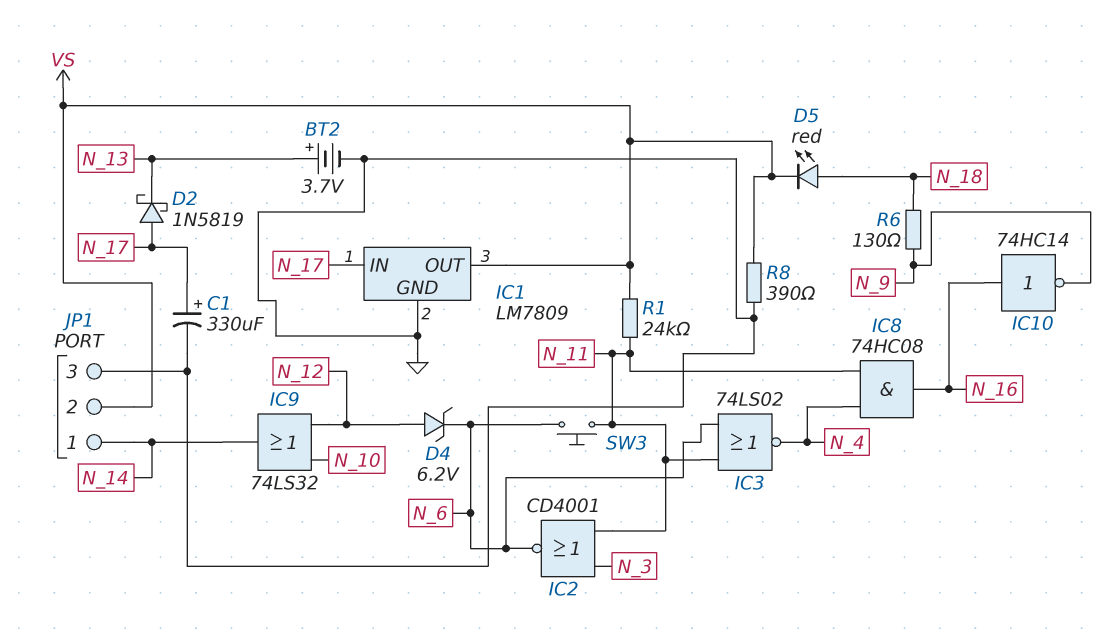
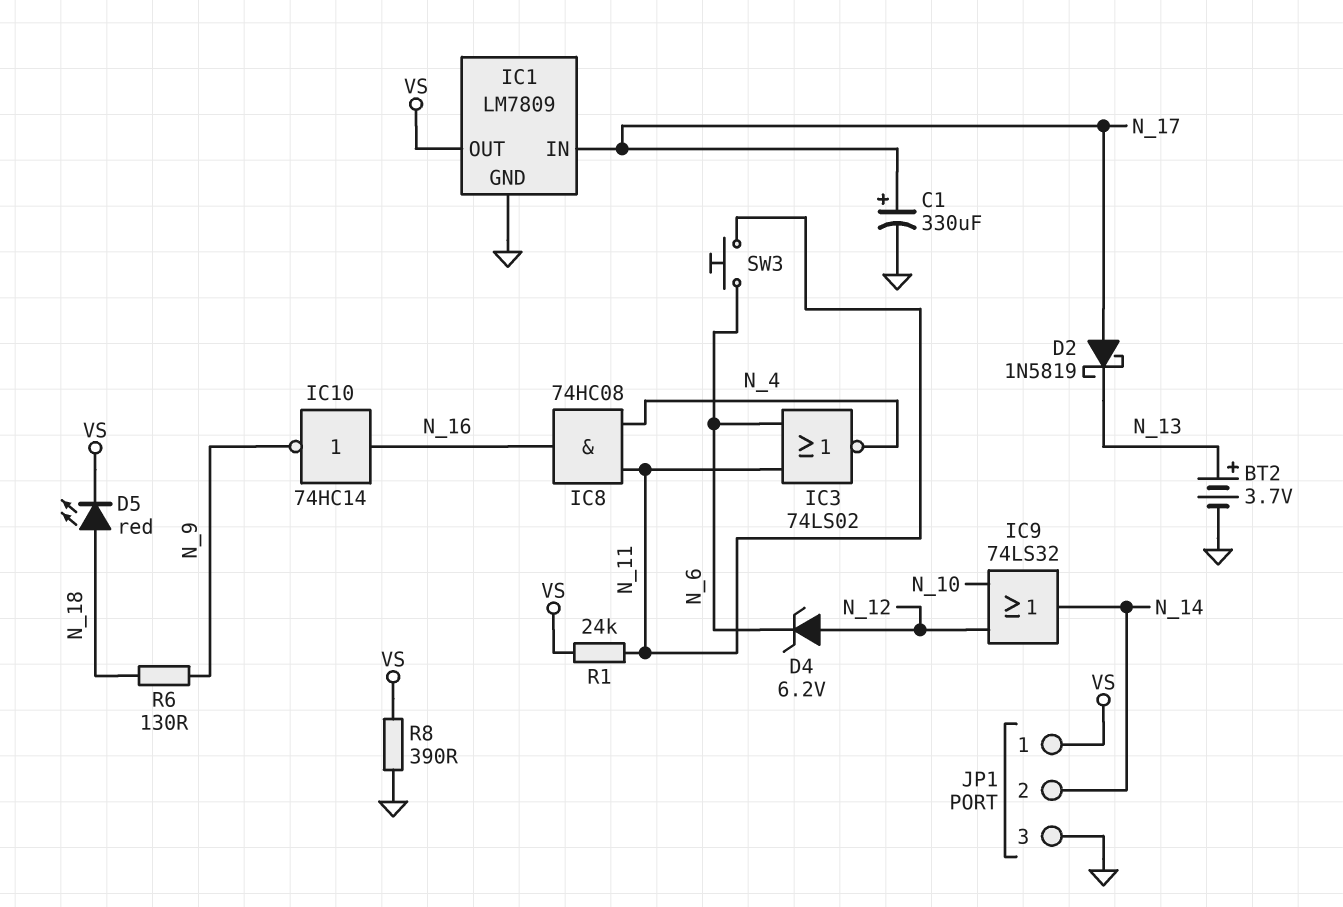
IC2: NOR CD4001 (in N_3, in N_11, out N_6) -> none
JP1 pin 1: N_14 -> VS
JP1 pin 2: VS -> N_14

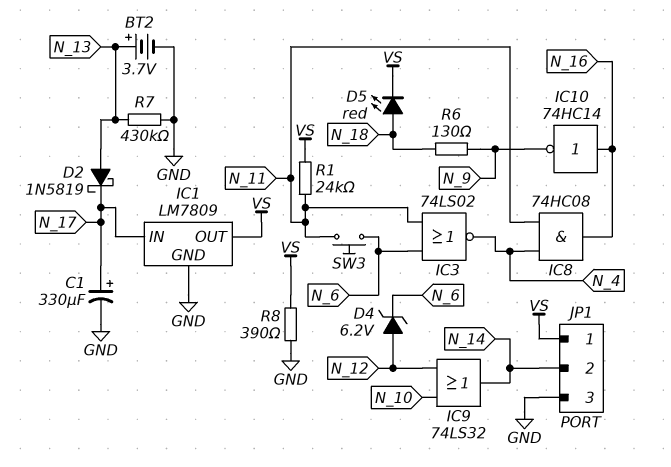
D2: schottky 1N5819 (A N_17, K N_13) -> schottky 1N5819 (A N_13, K N_17)
R7: none -> 430k (GND, N_13)

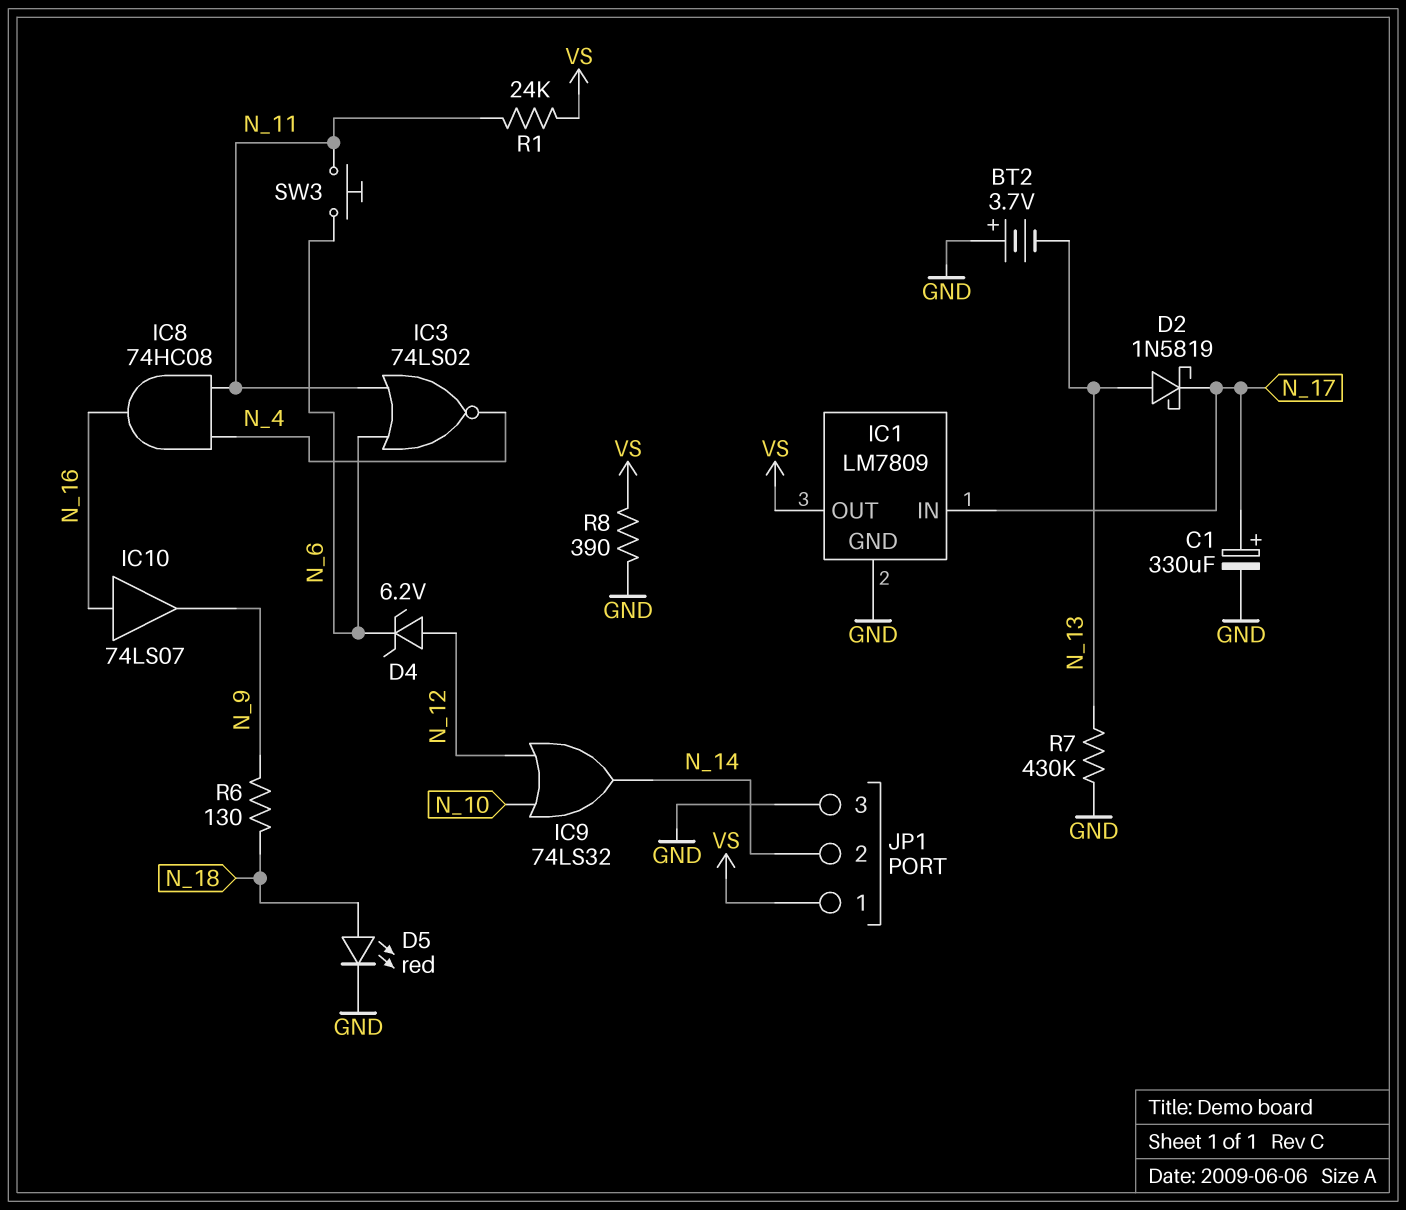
BT2: 3.7V (plus N_13, minus GND) -> 3.7V (plus GND, minus N_13)
D5: LED red (A N_18, K VS) -> LED red (A N_18, K GND)
IC10: NOT 74HC14 (in N_16, out N_9) -> buffer 74LS07 (in N_16, out N_9)

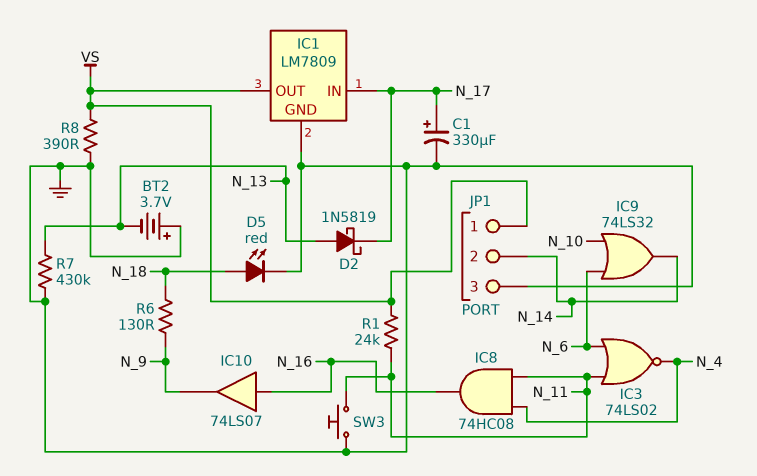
D4: zener 6.2V (A N_12, K N_6) -> none
IC9: OR 74LS32 (in N_10, in N_12, out N_14) -> OR 74LS32 (in N_6, in N_10, out N_14)
SW3: button (N_6, N_11) -> button (GND, N_11)

